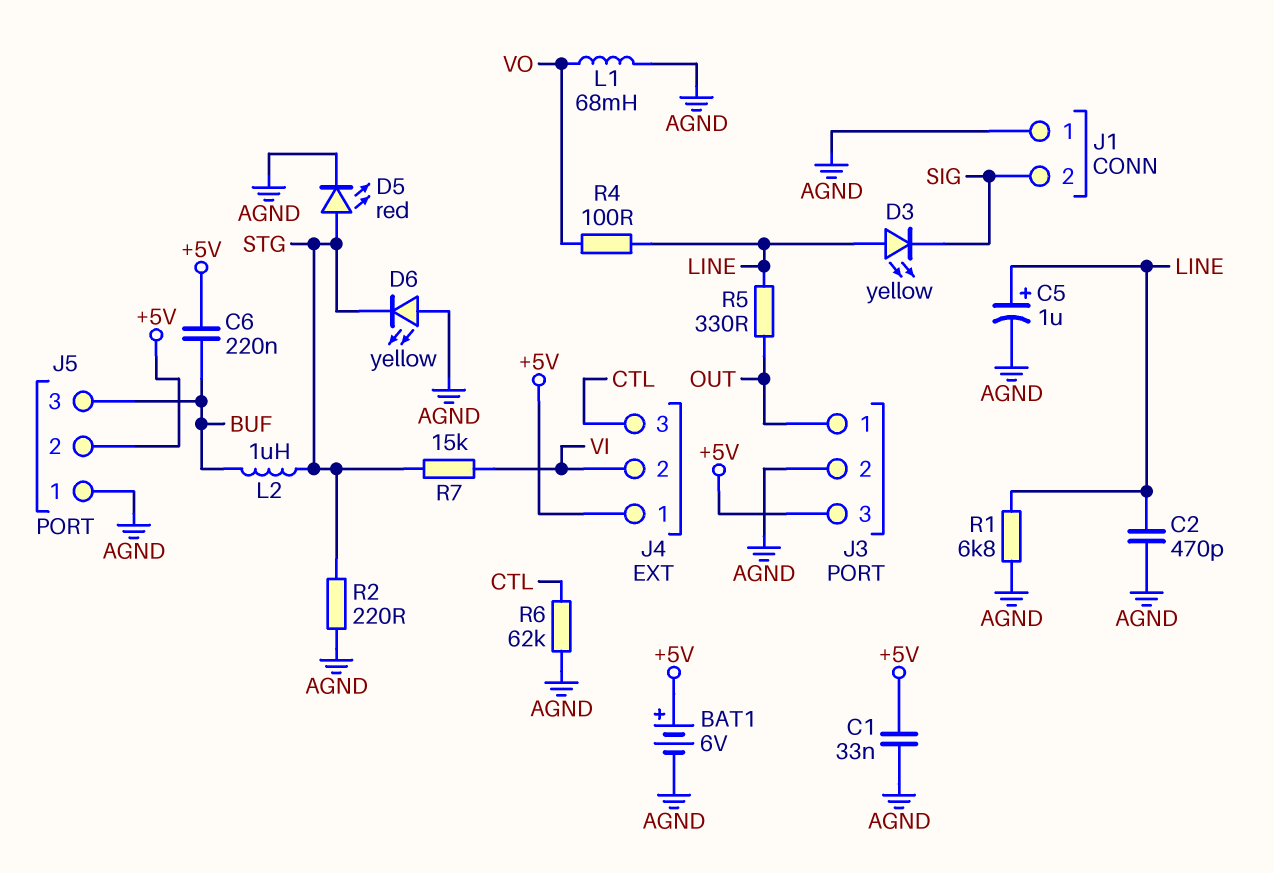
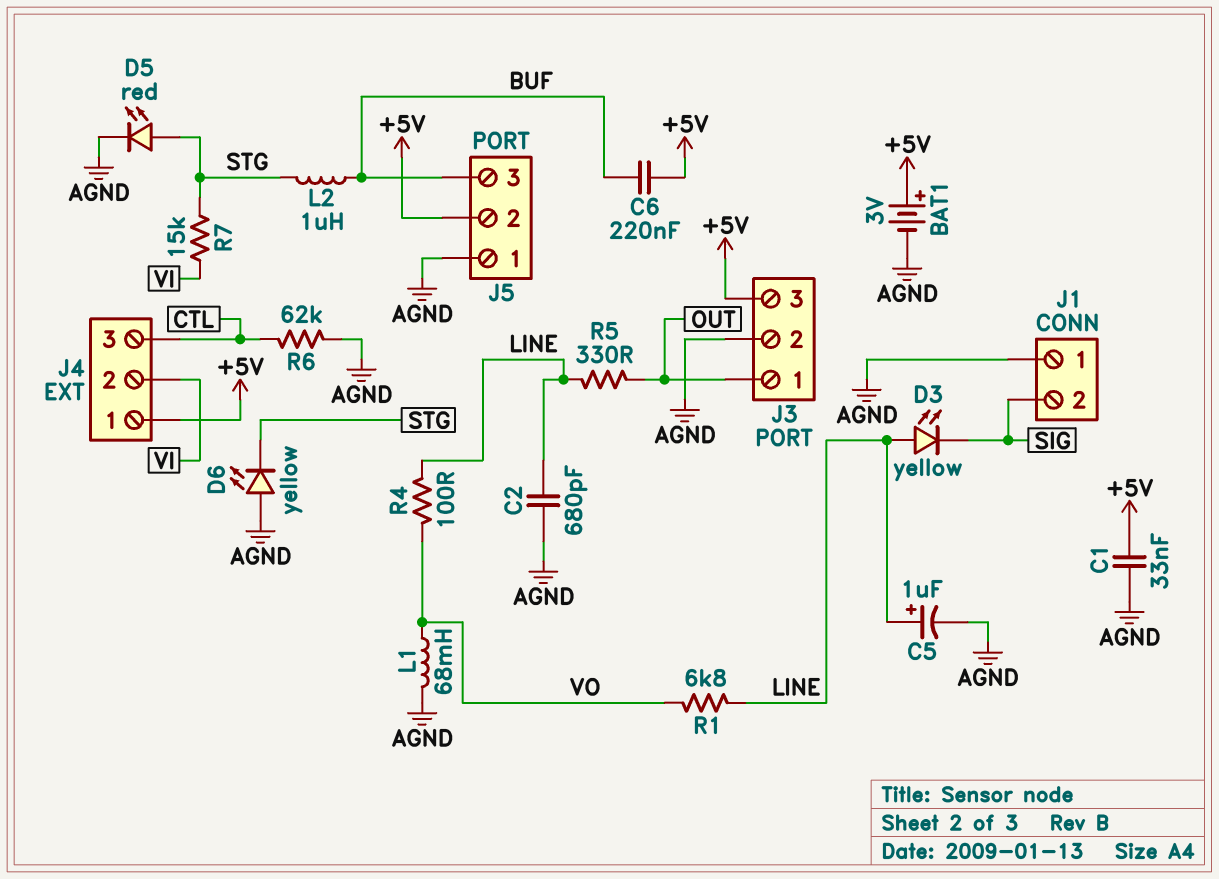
BAT1: 6V (plus +5V, minus AGND) -> 3V (plus +5V, minus AGND)
C2: 470pF (AGND, LINE) -> 680pF (AGND, LINE)
R1: 6.8k (AGND, LINE) -> 6.8k (LINE, VO)
R2: 220 (AGND, STG) -> none

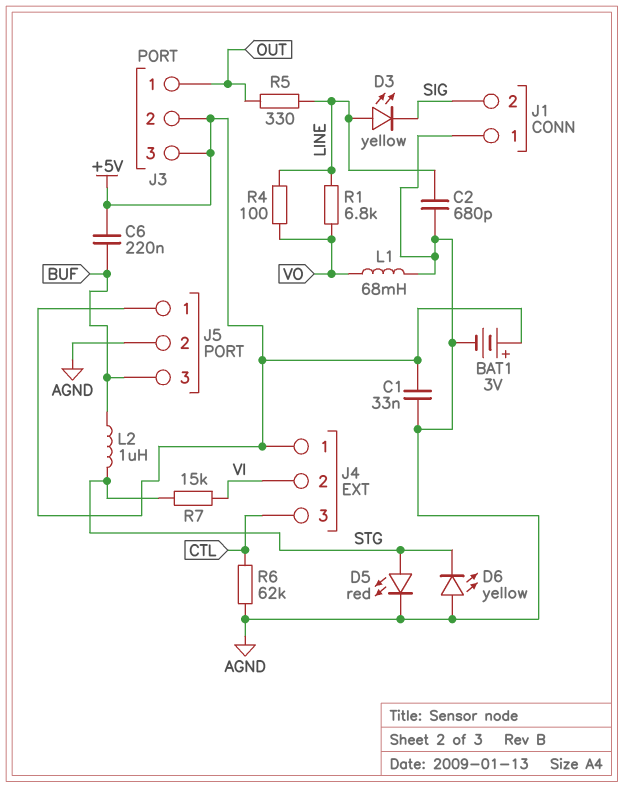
C5: 1uF (plus LINE, minus AGND) -> none
J3 pin 2: AGND -> +5V
J5 pin 1: AGND -> +5V
J5 pin 2: +5V -> AGND

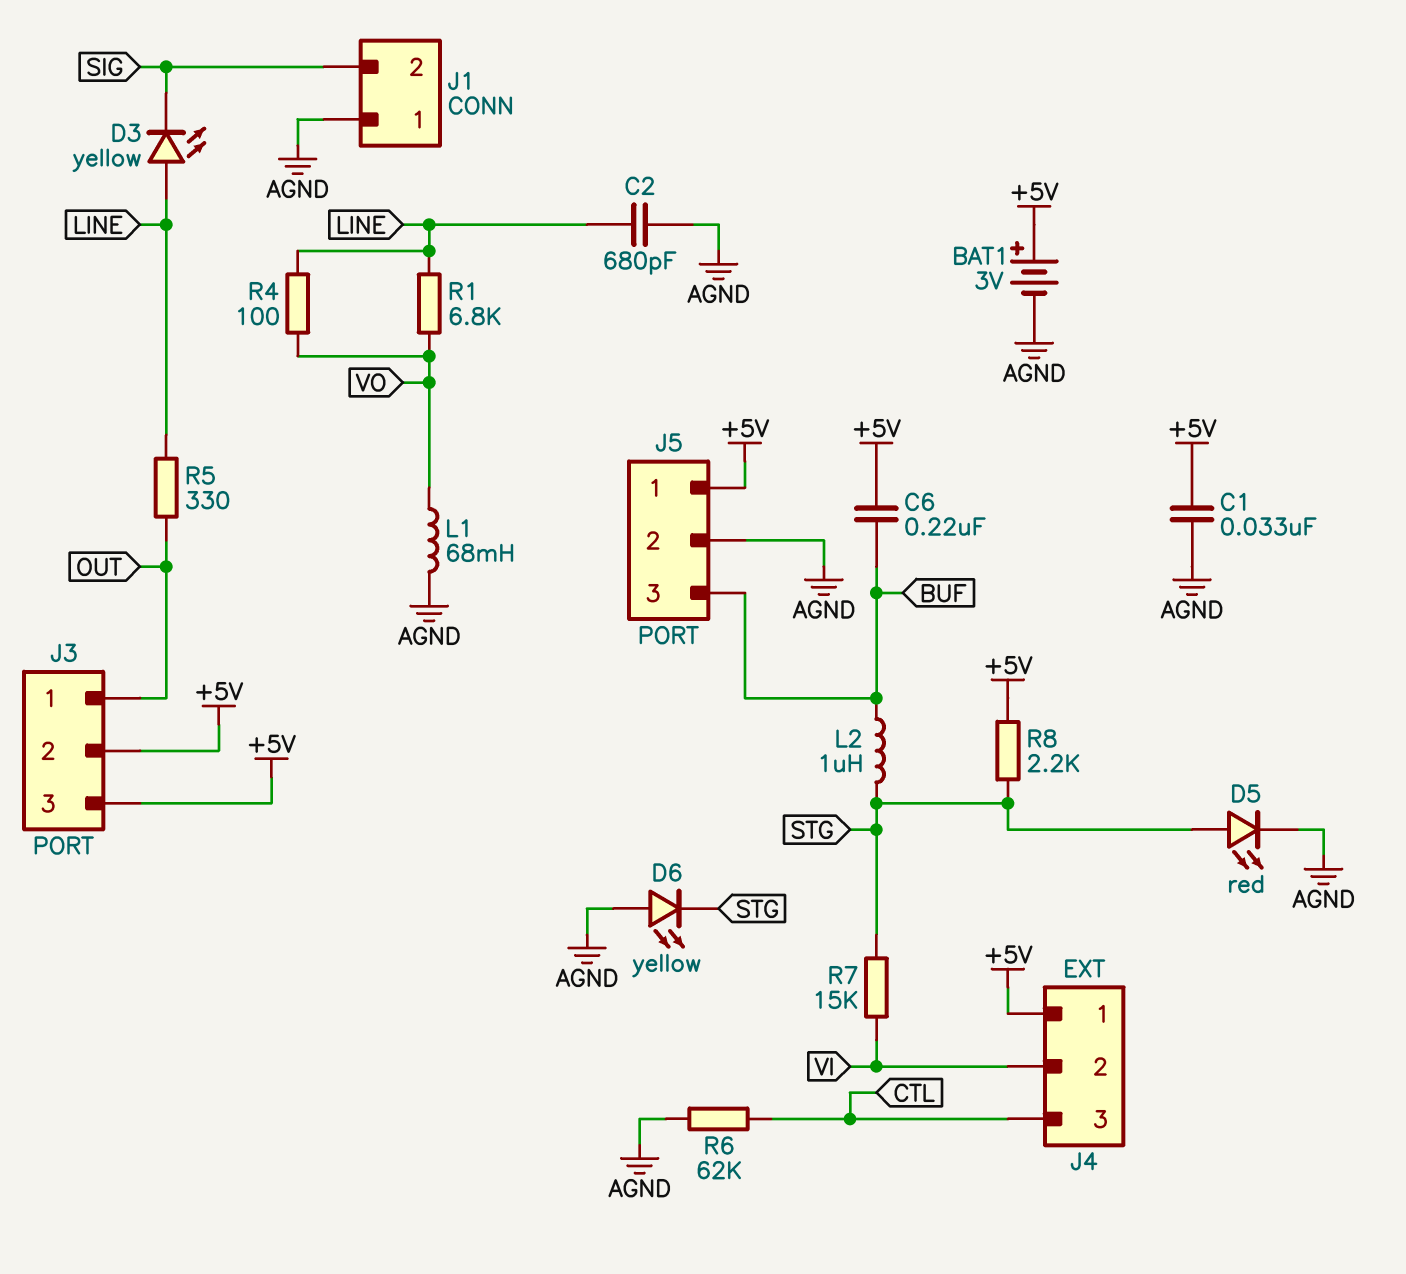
R8: none -> 2.2k (+5V, STG)

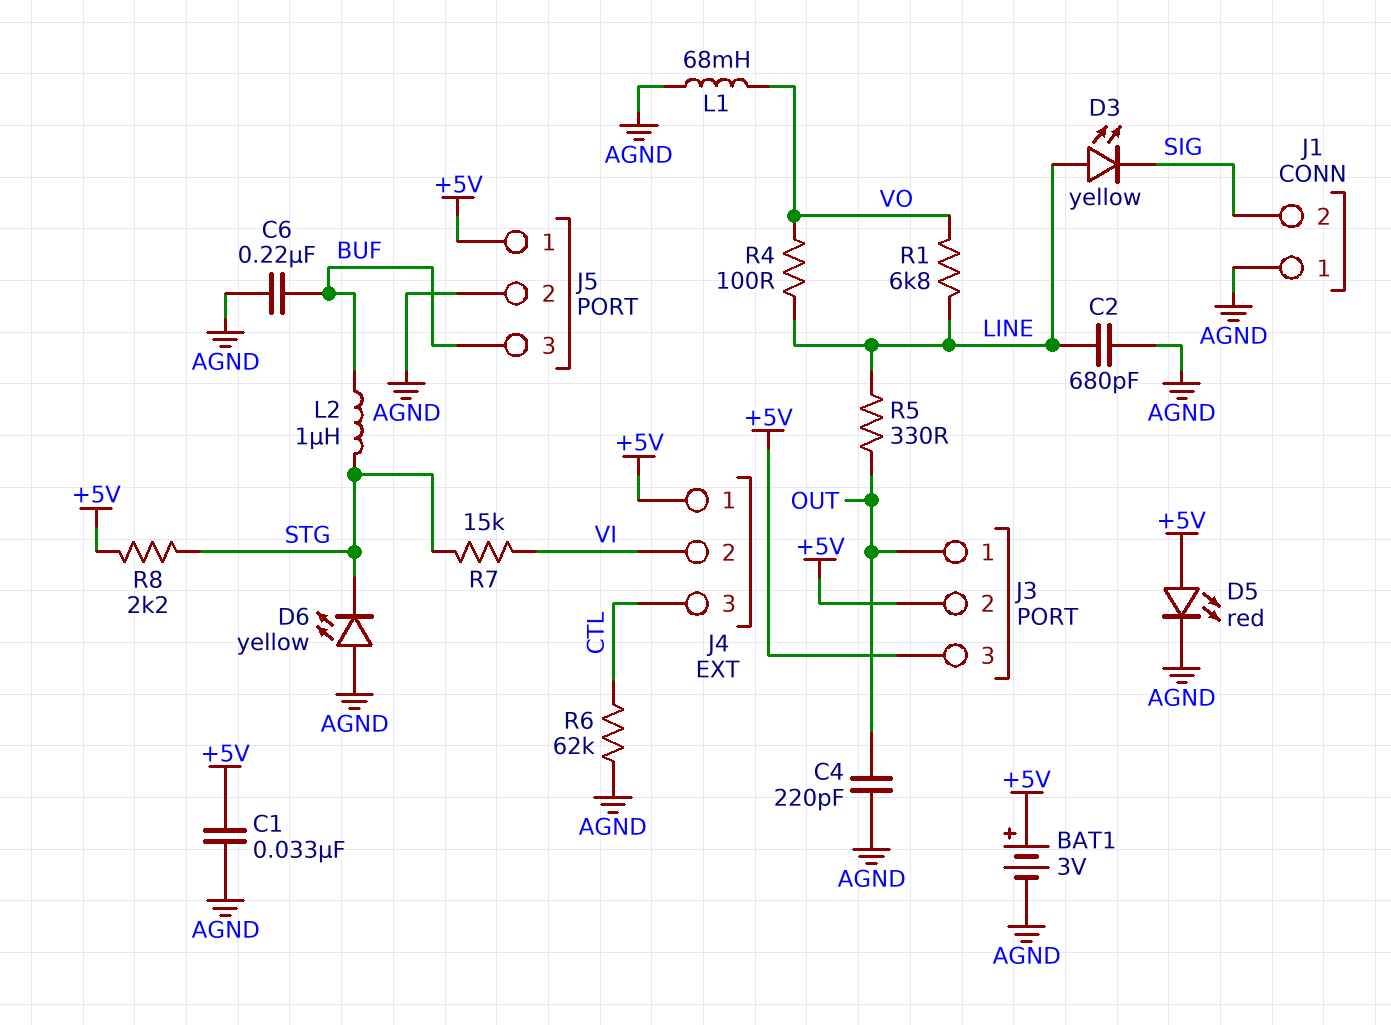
C4: none -> 220pF (AGND, OUT)
C6: 220nF (+5V, BUF) -> 220nF (AGND, BUF)
D5: LED red (A STG, K AGND) -> LED red (A +5V, K AGND)

